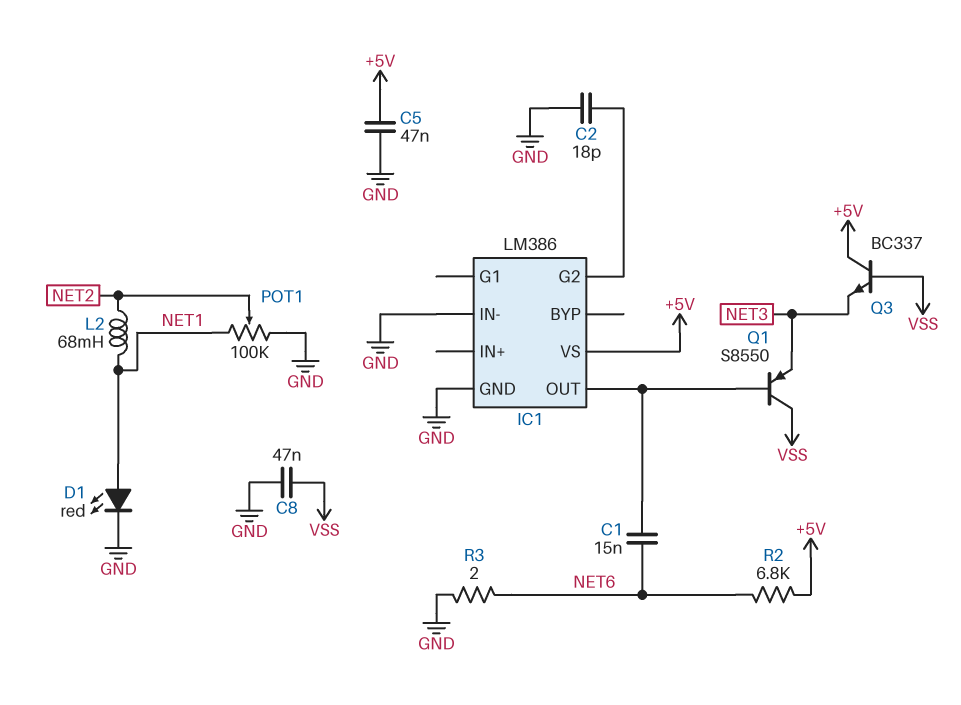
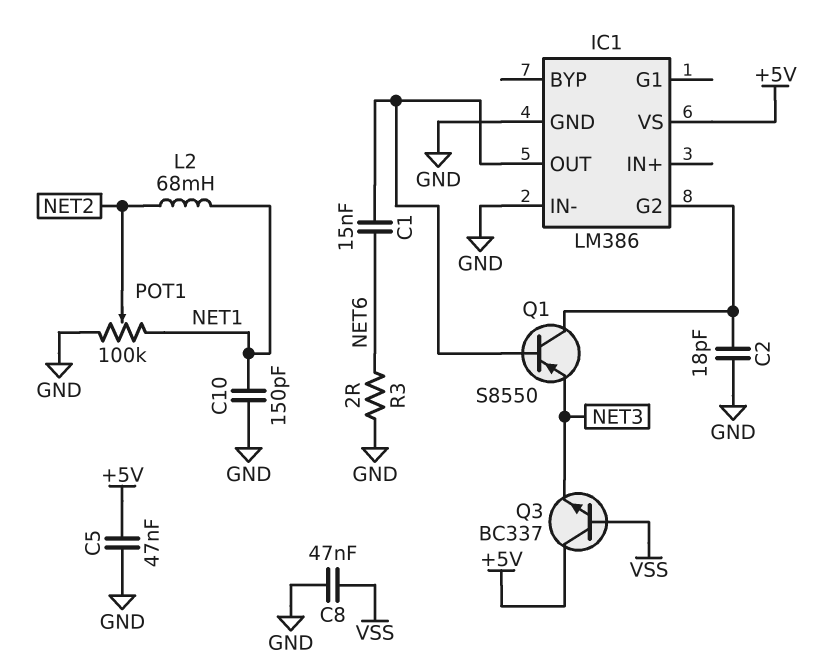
C10: none -> 150pF (GND, NET1)
D1: LED red (A NET1, K GND) -> none
Q1: PNP S8550 (B IC1/OUT, C VSS, E NET3) -> PNP S8550 (B IC1/OUT, C IC1/G2, E NET3)
R2: 6.8k (+5V, NET6) -> none

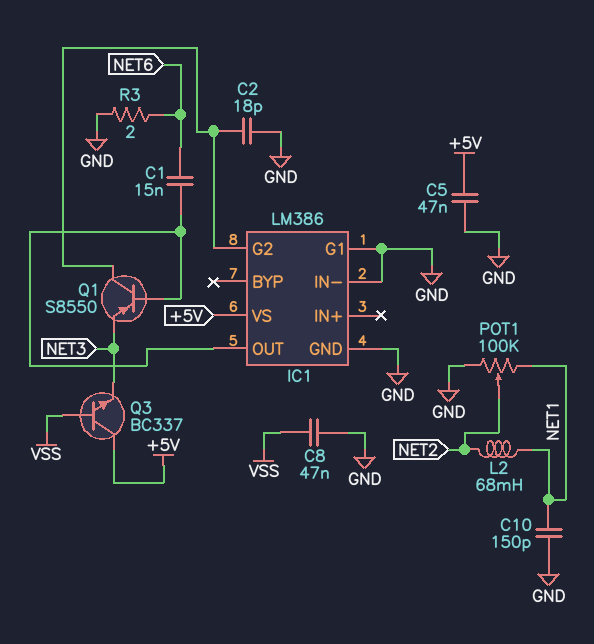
IC1 pin G1: none -> GND

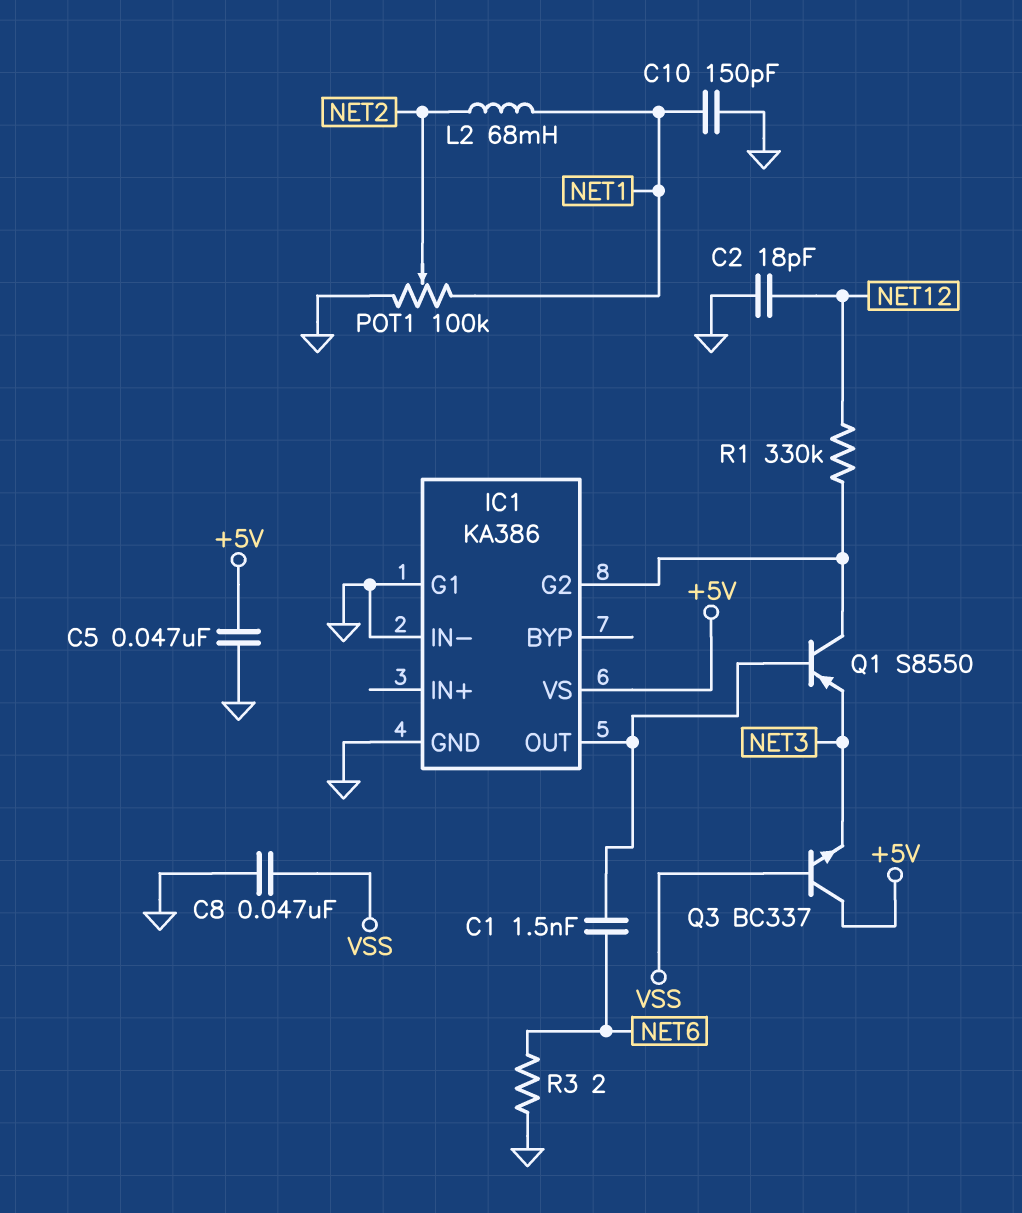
C1: 15nF (IC1/OUT, NET6) -> 1.5nF (IC1/OUT, NET6)
C2: 18pF (GND, IC1/G2) -> 18pF (GND, NET12)
IC1: LM386 -> KA386
R1: none -> 330k (IC1/G2, NET12)

